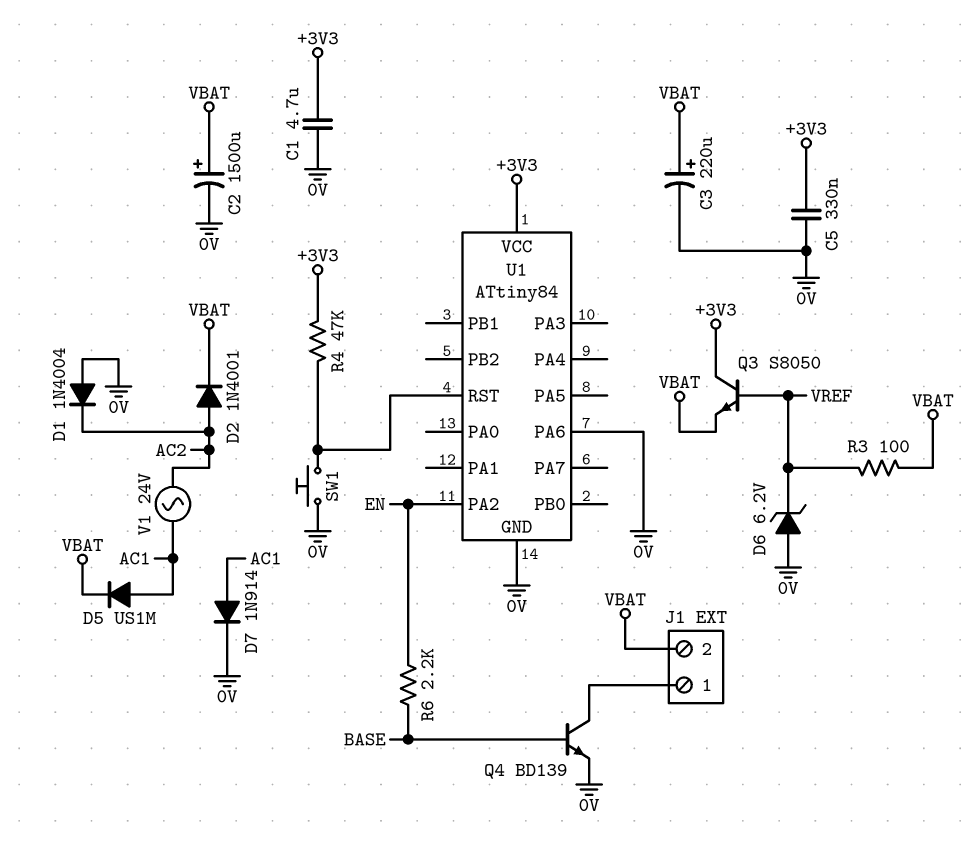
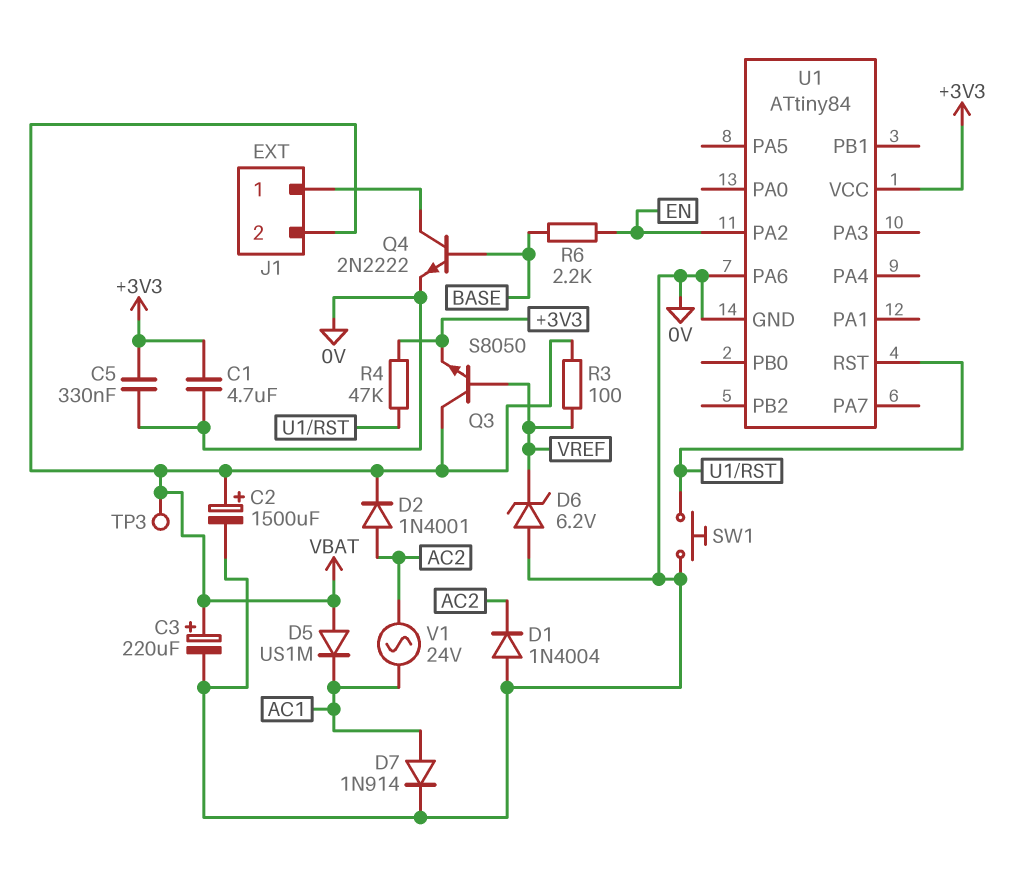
D5: diode US1M (A AC1, K VBAT) -> diode US1M (A VBAT, K AC1)
Q3: NPN S8050 (B VREF, C +3V3, E VBAT) -> NPN S8050 (B VREF, C VBAT, E +3V3)
Q4: NPN BD139 (B BASE, C J1/1, E 0V) -> NPN 2N2222 (B BASE, C J1/1, E 0V)
TP3: none -> test point (VBAT)

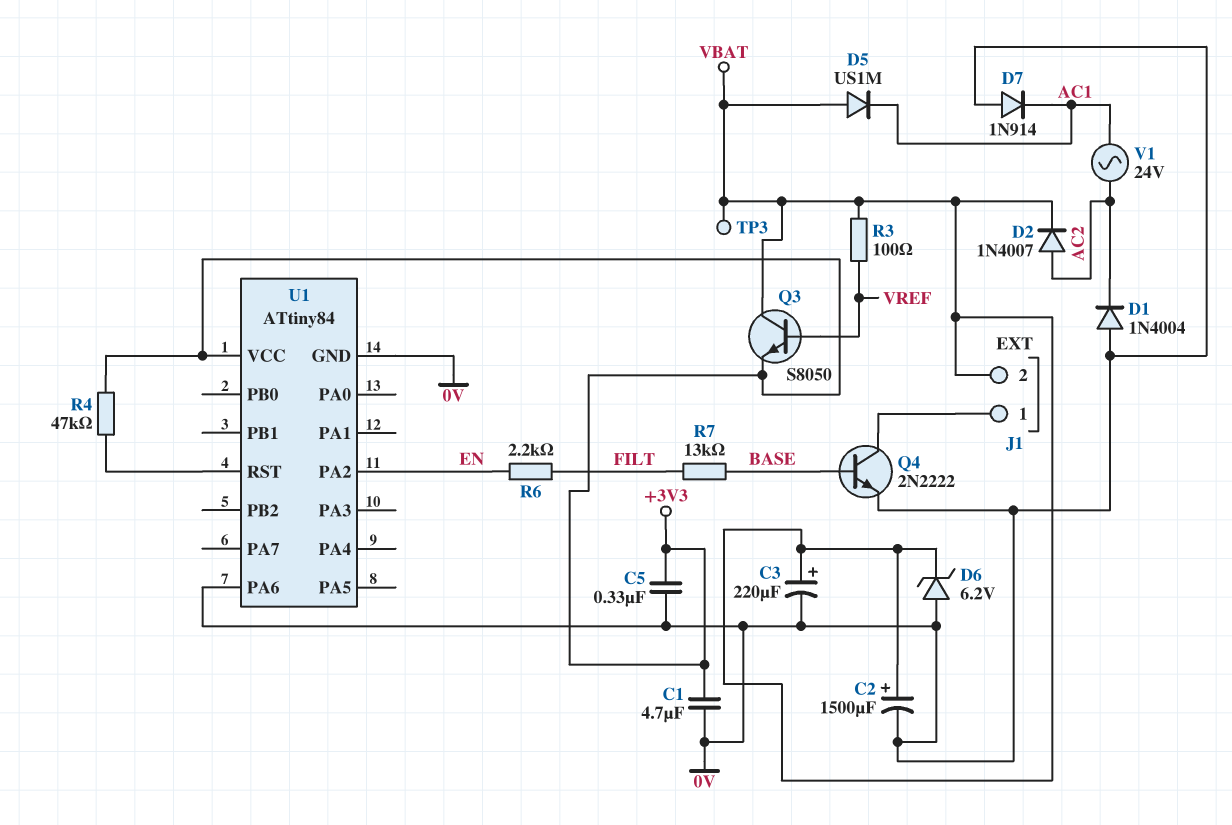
D2: diode 1N4001 (A AC2, K VBAT) -> diode 1N4007 (A AC2, K VBAT)
D6: zener 6.2V (A 0V, K VREF) -> zener 6.2V (A 0V, K VBAT)
D7: diode 1N914 (A AC1, K 0V) -> diode 1N914 (A 0V, K AC1)
R6: 2.2k (BASE, EN) -> 2.2k (EN, FILT)
R7: none -> 13k (BASE, FILT)
SW1: button (0V, U1/RST) -> none

